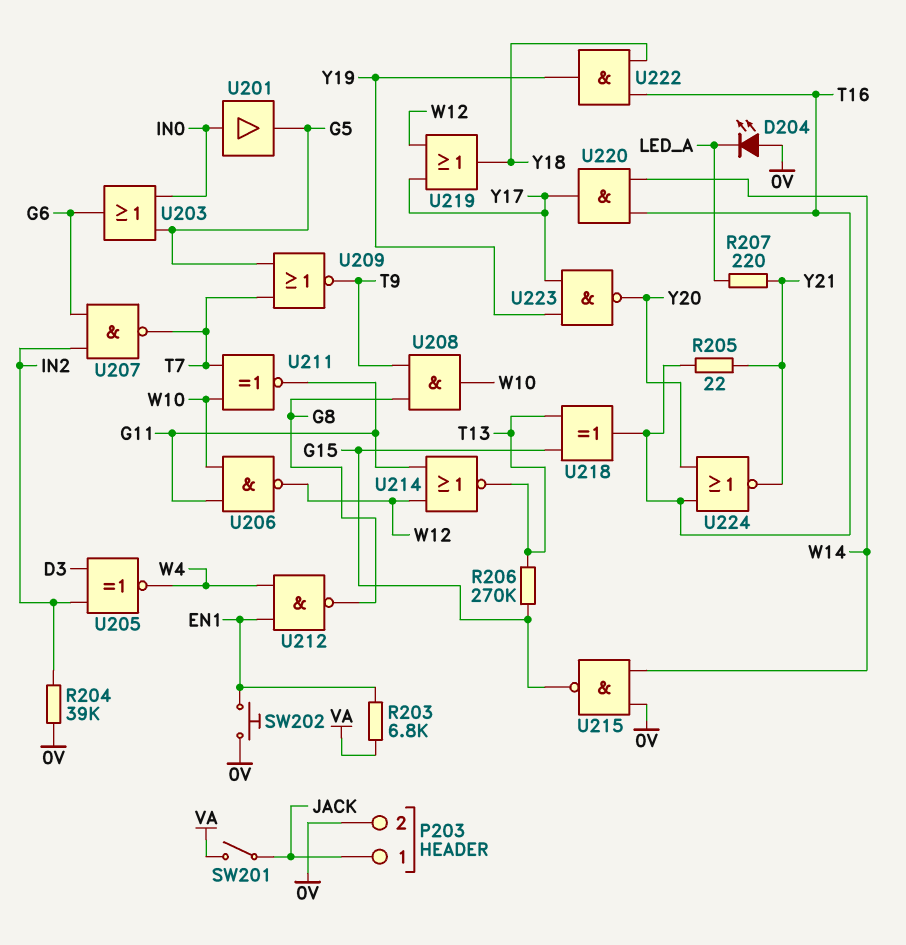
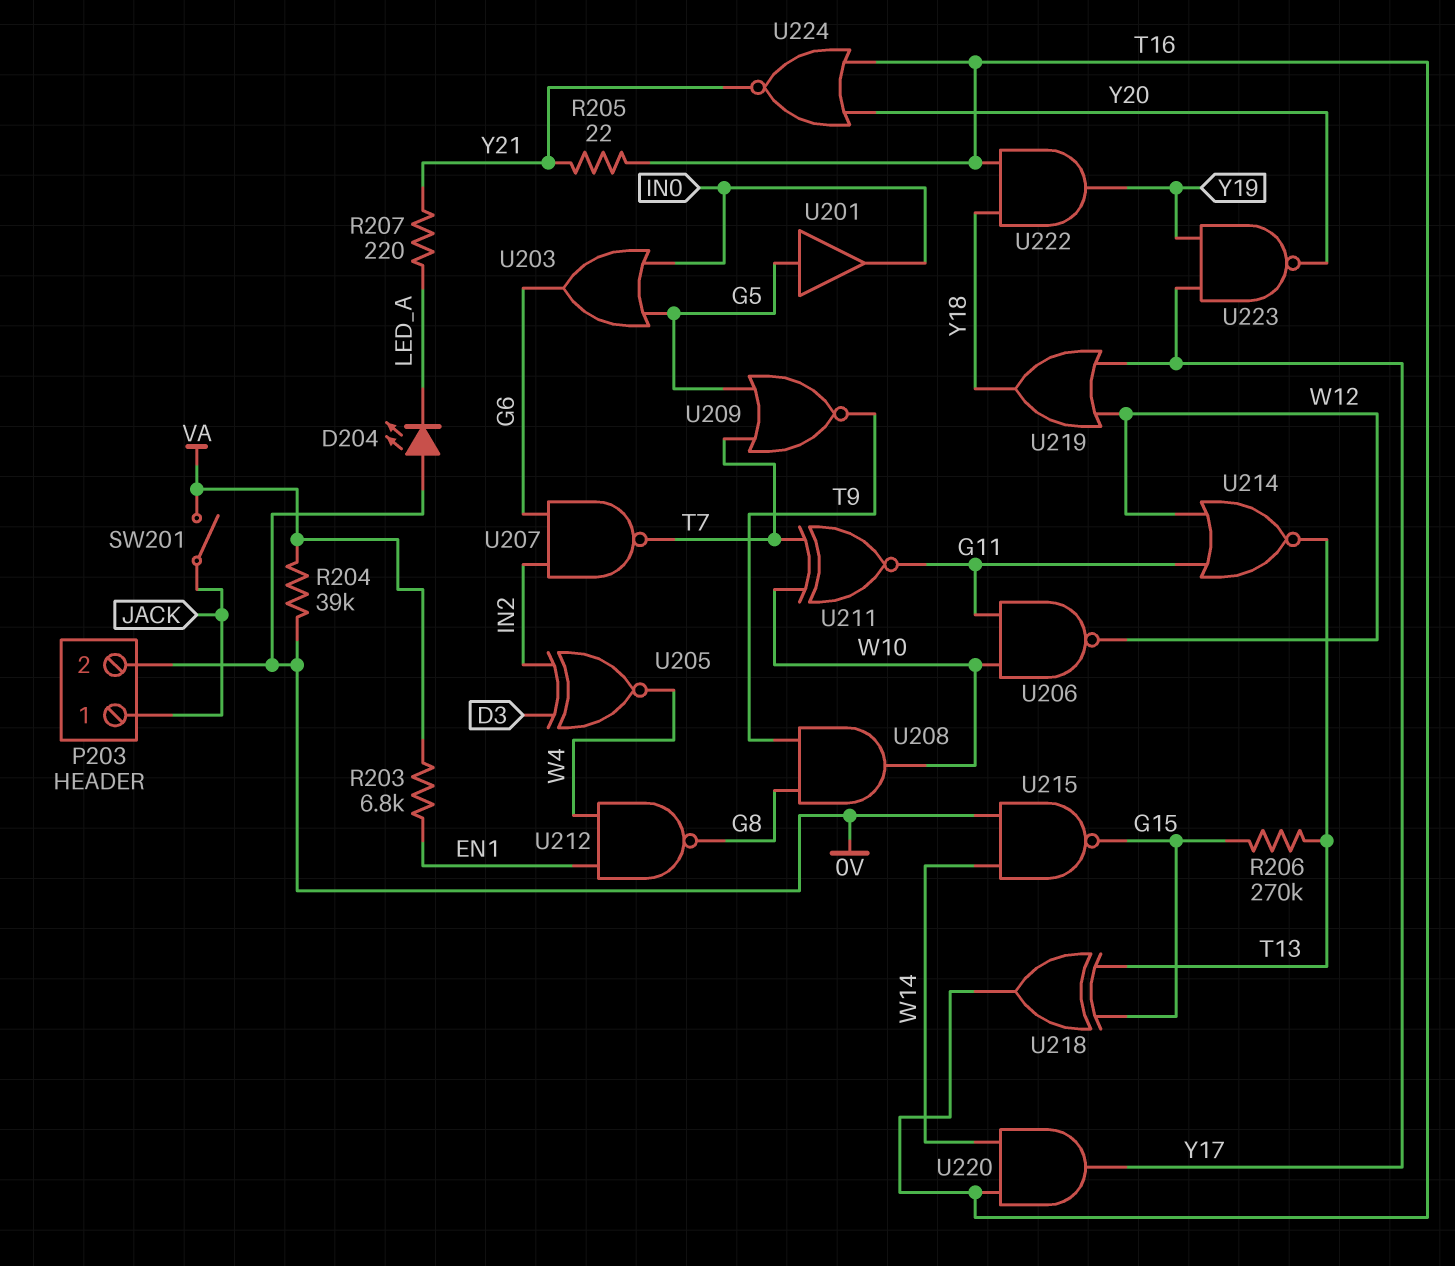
R204: 39k (0V, IN2) -> 39k (0V, VA)
SW202: button (0V, EN1) -> none
U201: buffer (in IN0, out G5) -> buffer (in G5, out IN0)

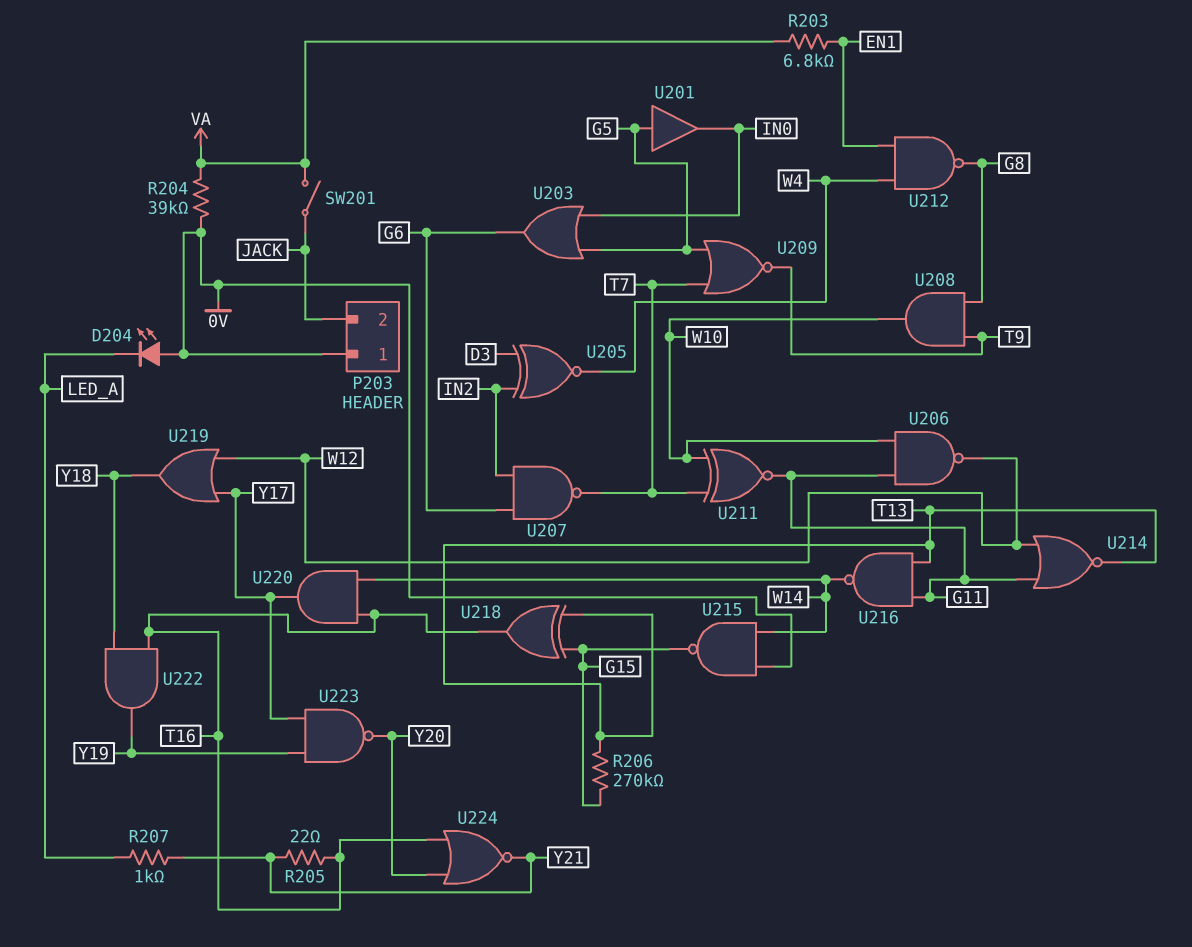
P203 pin 1: JACK -> 0V
P203 pin 2: 0V -> JACK
R207: 220 (LED_A, Y21) -> 1k (LED_A, Y21)
U216: none -> NAND (in G11, in T13, out W14)

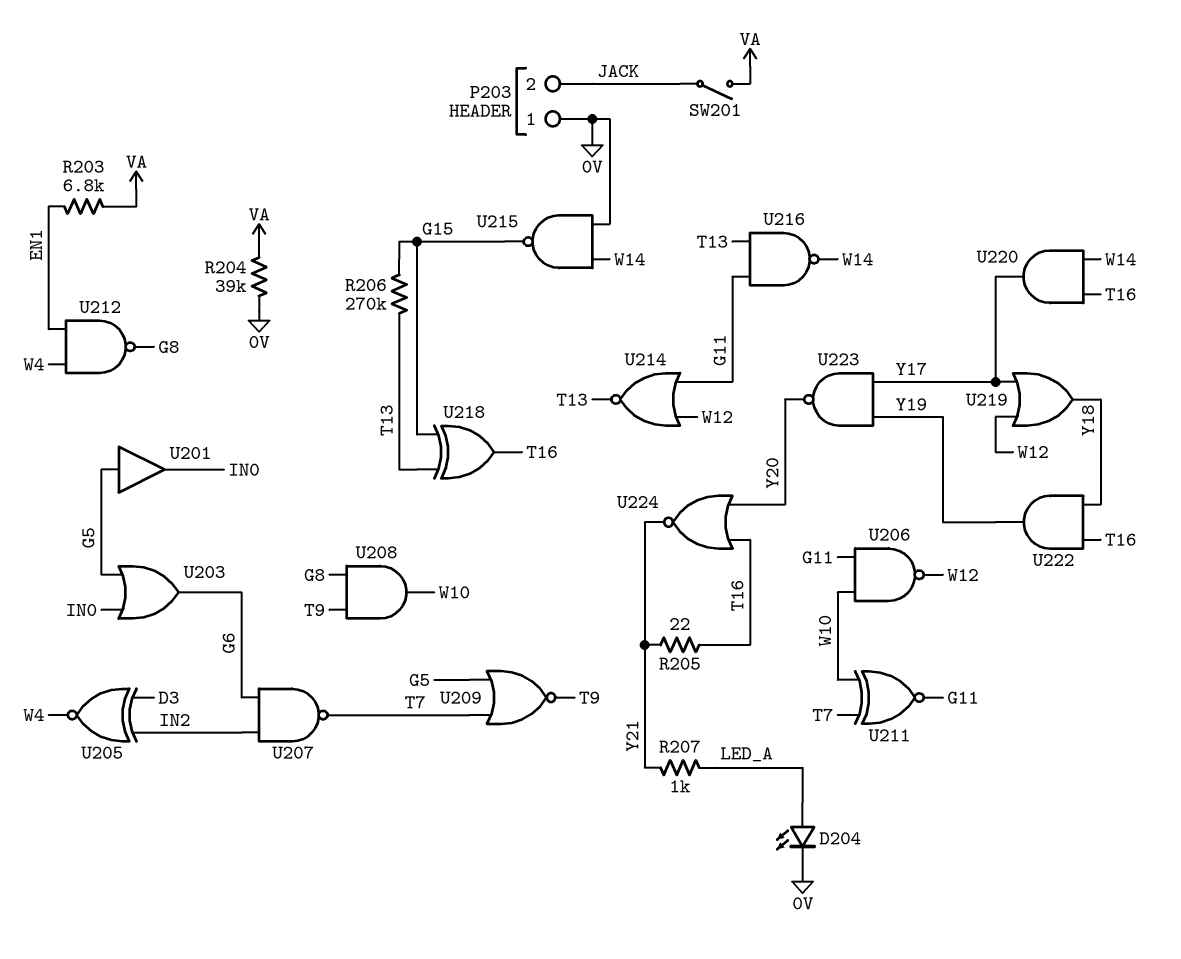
D204: LED (A 0V, K LED_A) -> LED (A LED_A, K 0V)

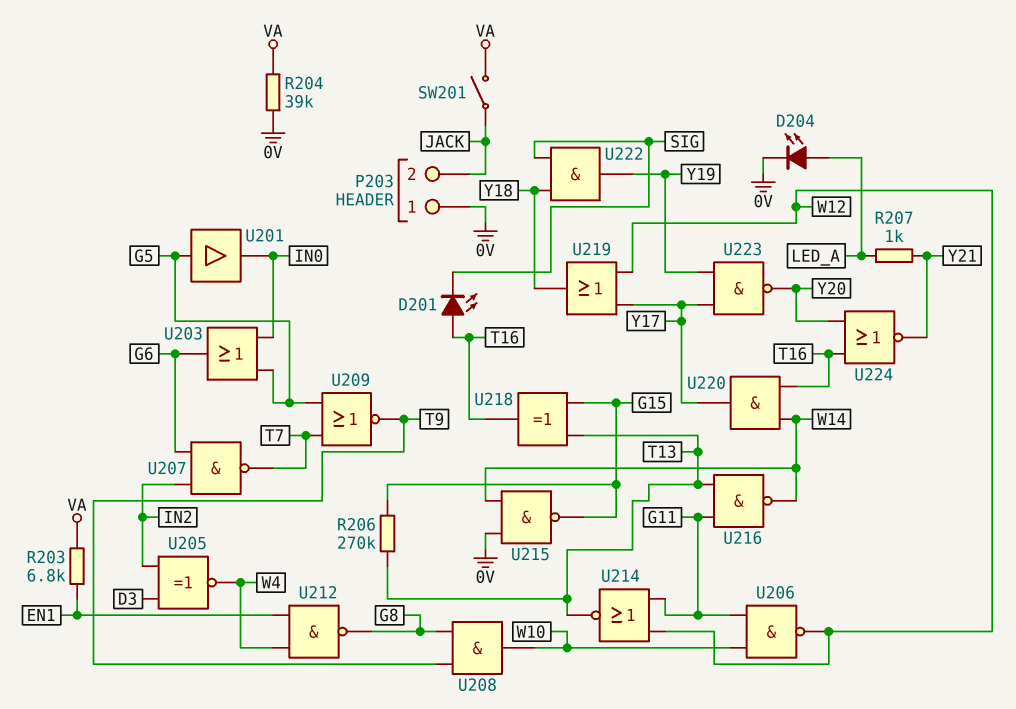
D201: none -> LED (A T16, K SIG)
R205: 22 (T16, Y21) -> none
U211: XNOR (in T7, in W10, out G11) -> none
U222: AND (in T16, in Y18, out Y19) -> AND (in SIG, in Y18, out Y19)

